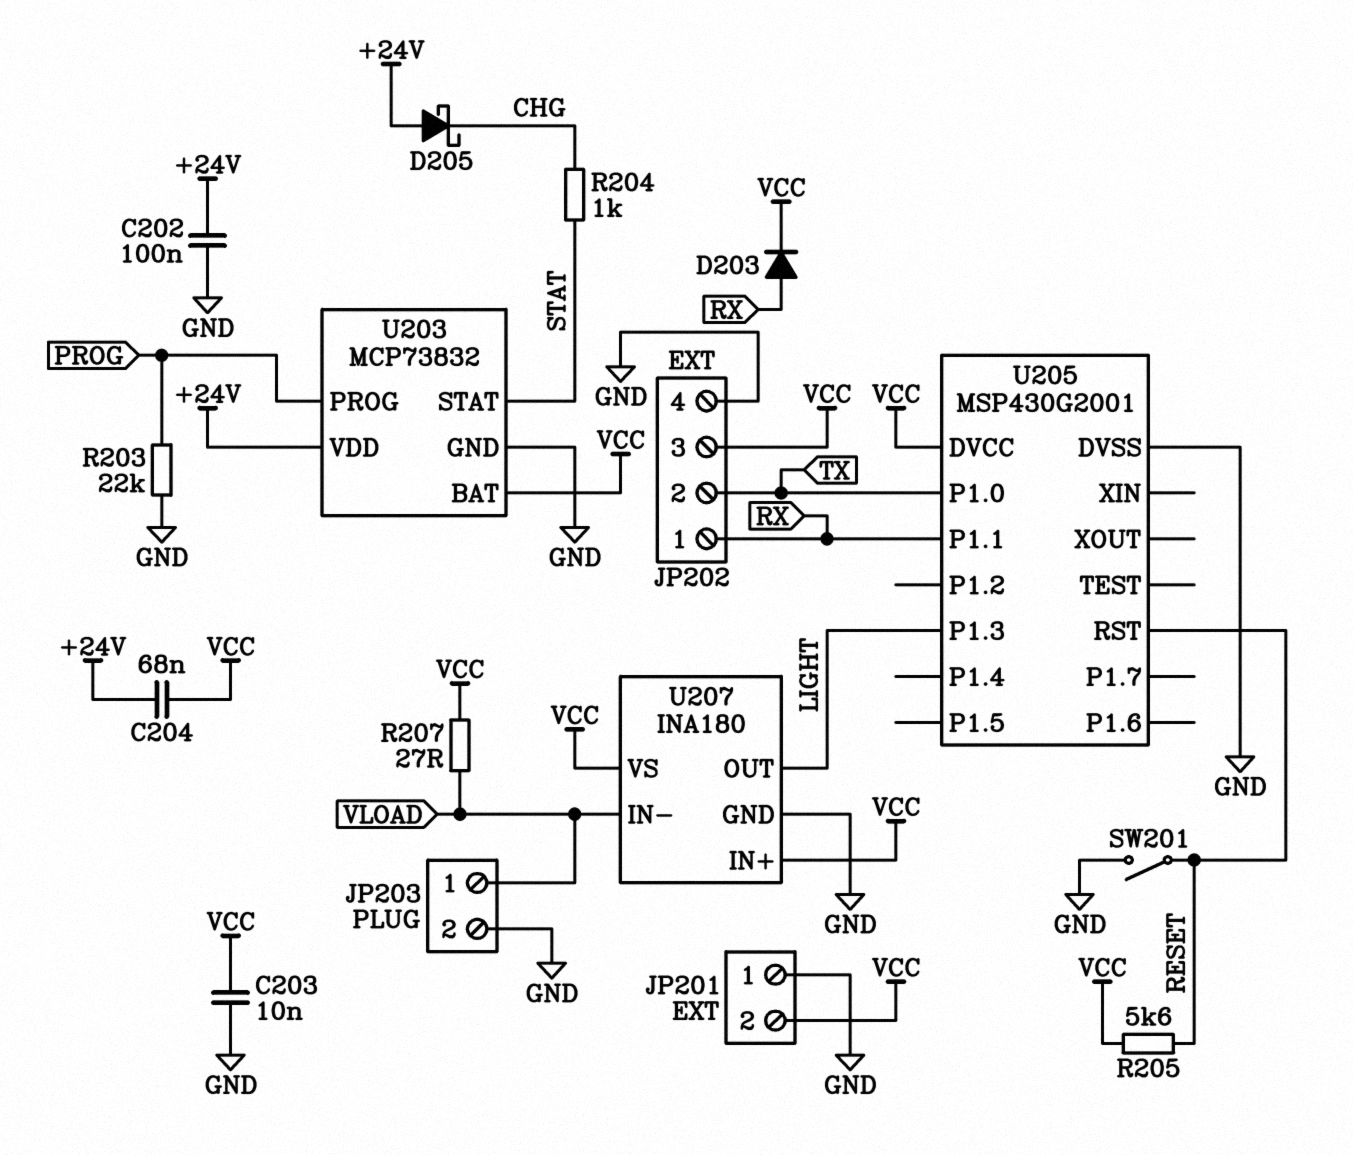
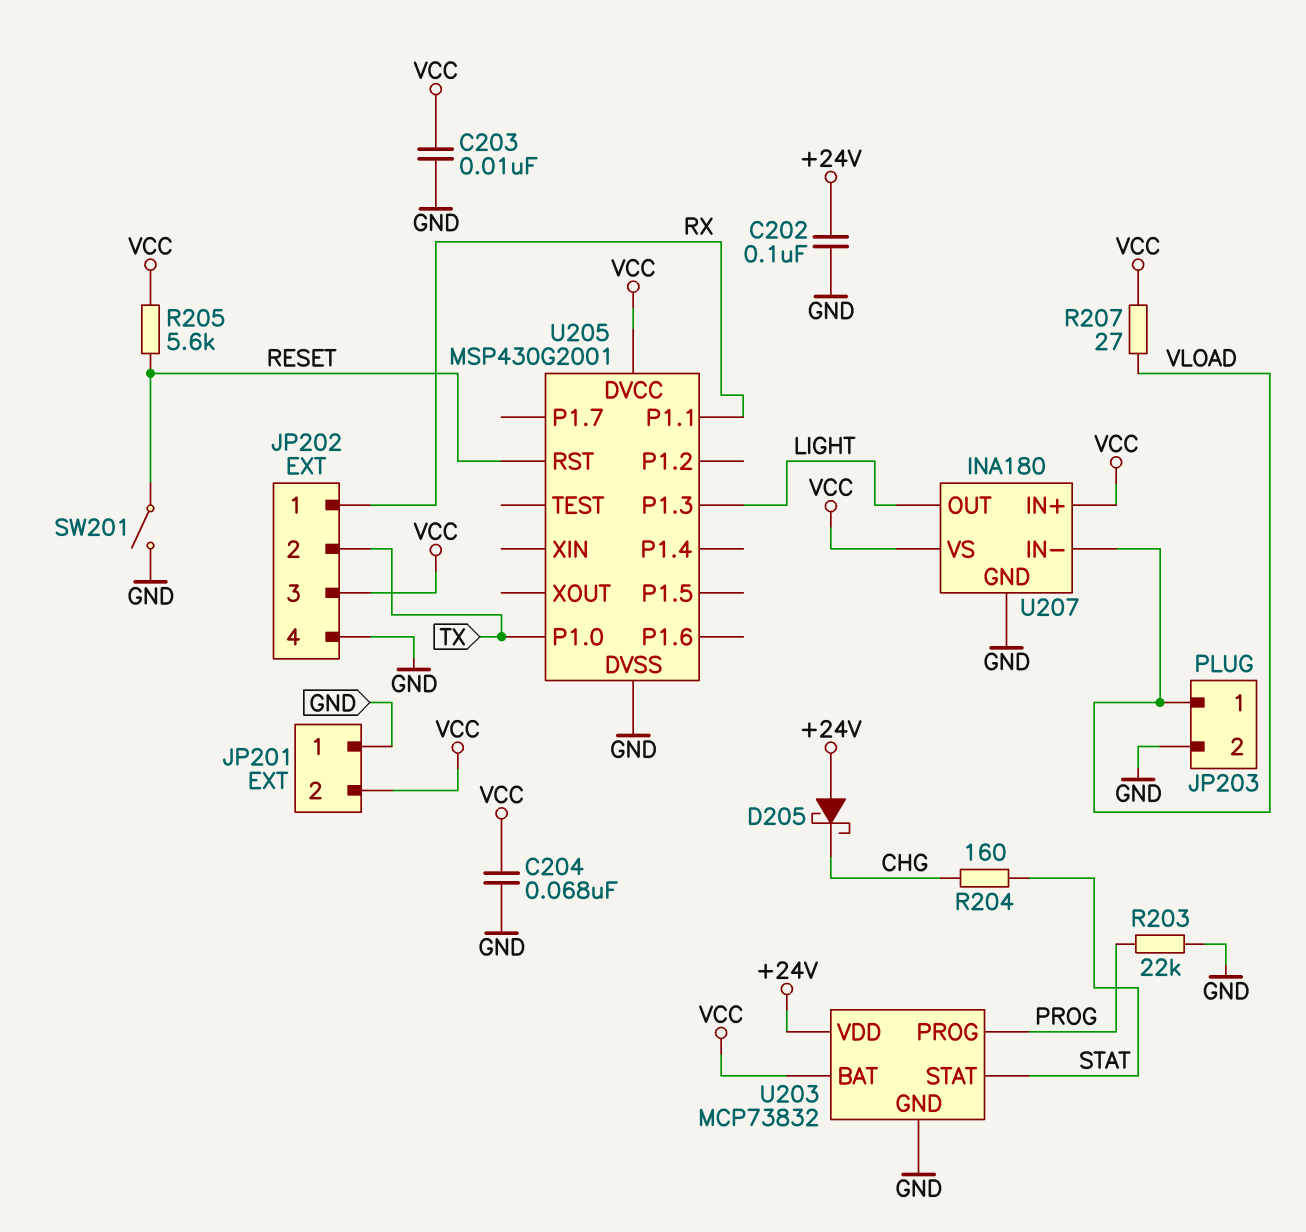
C204: 68nF (+24V, VCC) -> 68nF (GND, VCC)
D203: diode (A RX, K VCC) -> none
R204: 1k (CHG, STAT) -> 160 (CHG, STAT)

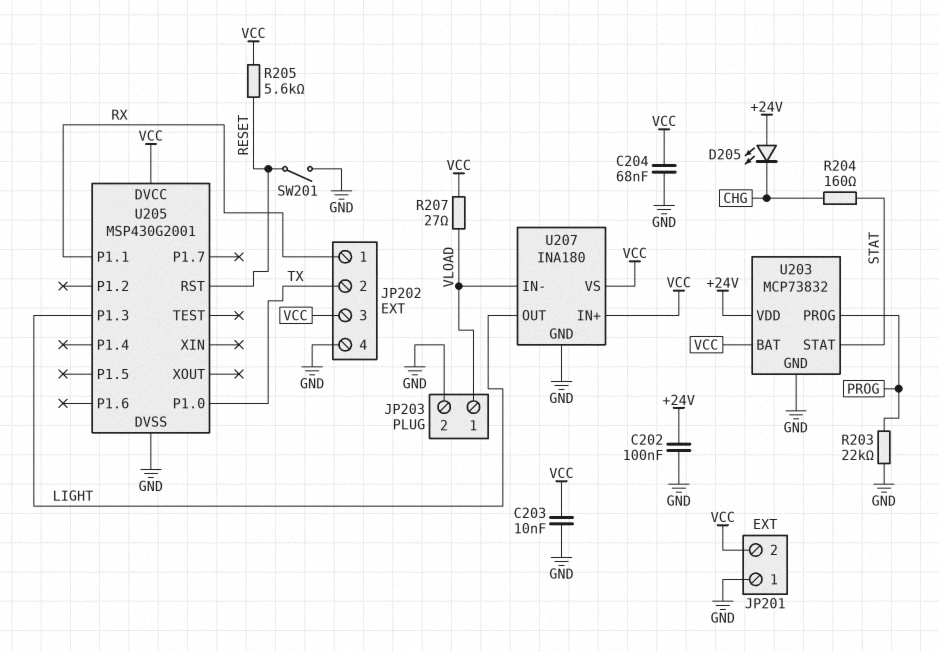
D205: schottky (A +24V, K CHG) -> LED (A +24V, K CHG)

